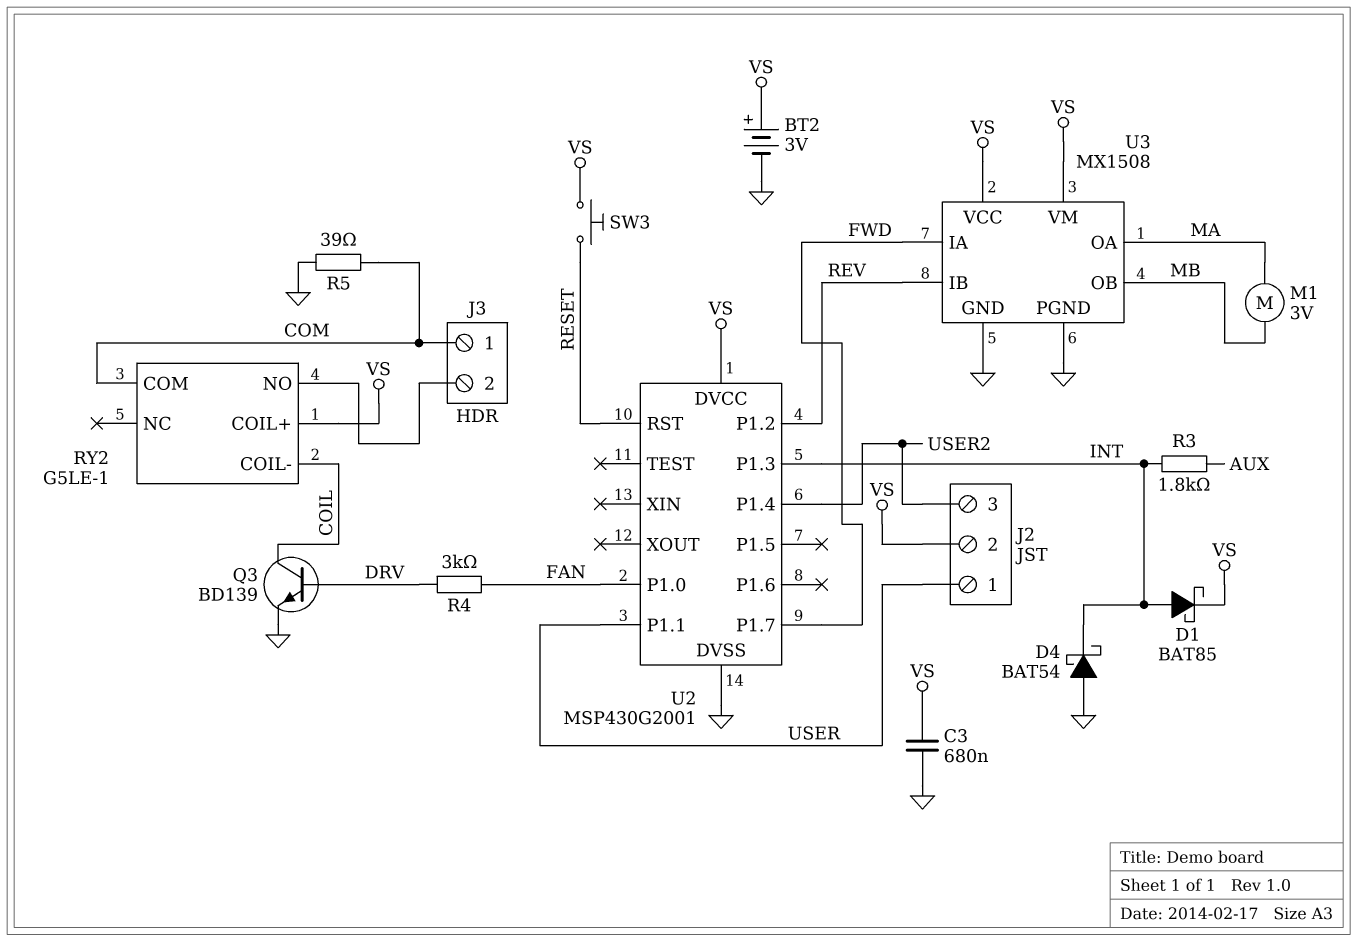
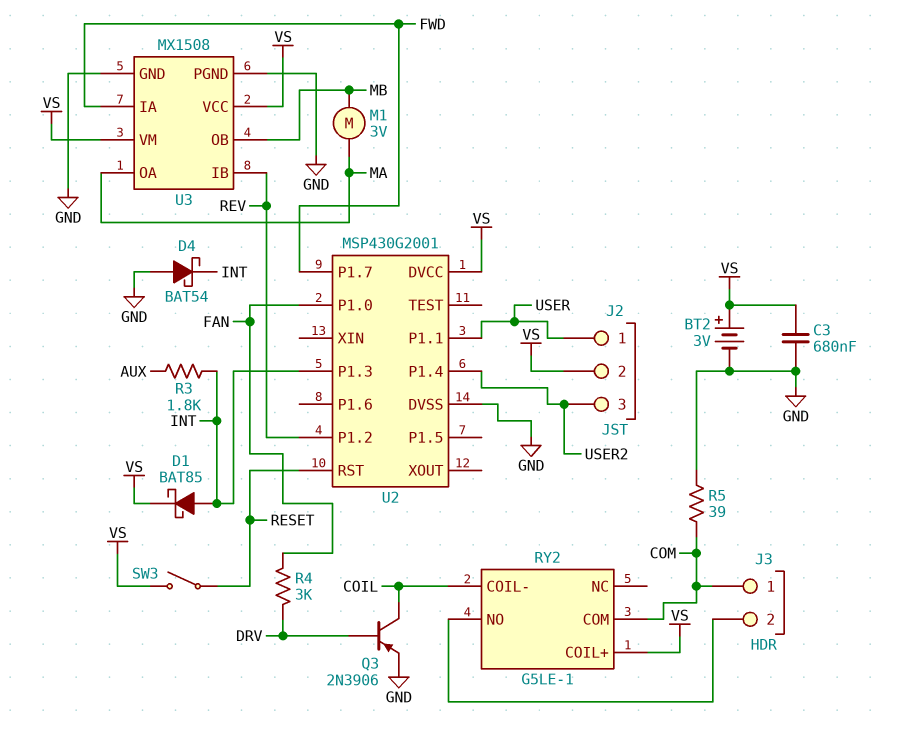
Q3: NPN BD139 (B DRV, C COIL, E GND) -> PNP 2N3906 (B DRV, C COIL, E GND)
SW3: button (RESET, VS) -> switch (RESET, VS)

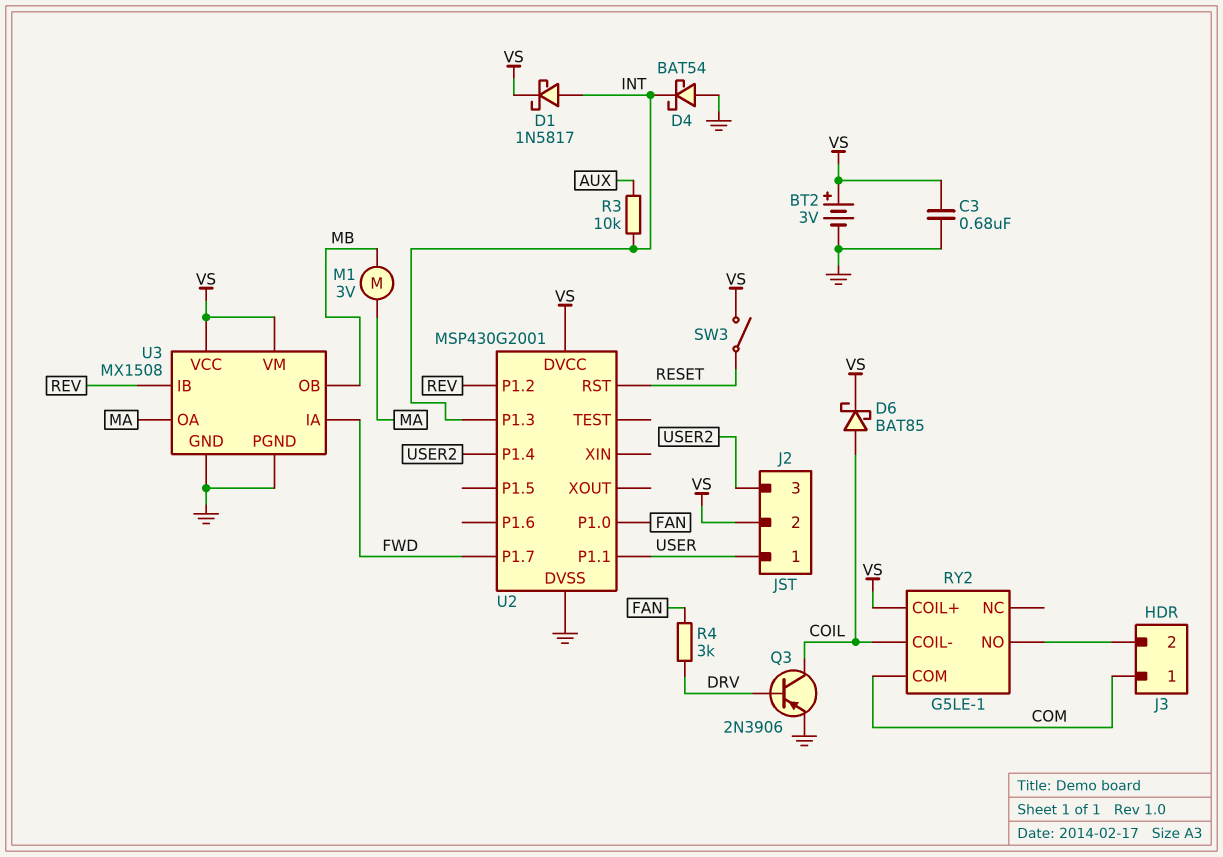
D1: schottky BAT85 (A INT, K VS) -> schottky 1N5817 (A INT, K VS)
D6: none -> schottky BAT85 (A COIL, K VS)
R3: 1.8k (AUX, INT) -> 10k (AUX, INT)
R5: 39 (COM, GND) -> none

